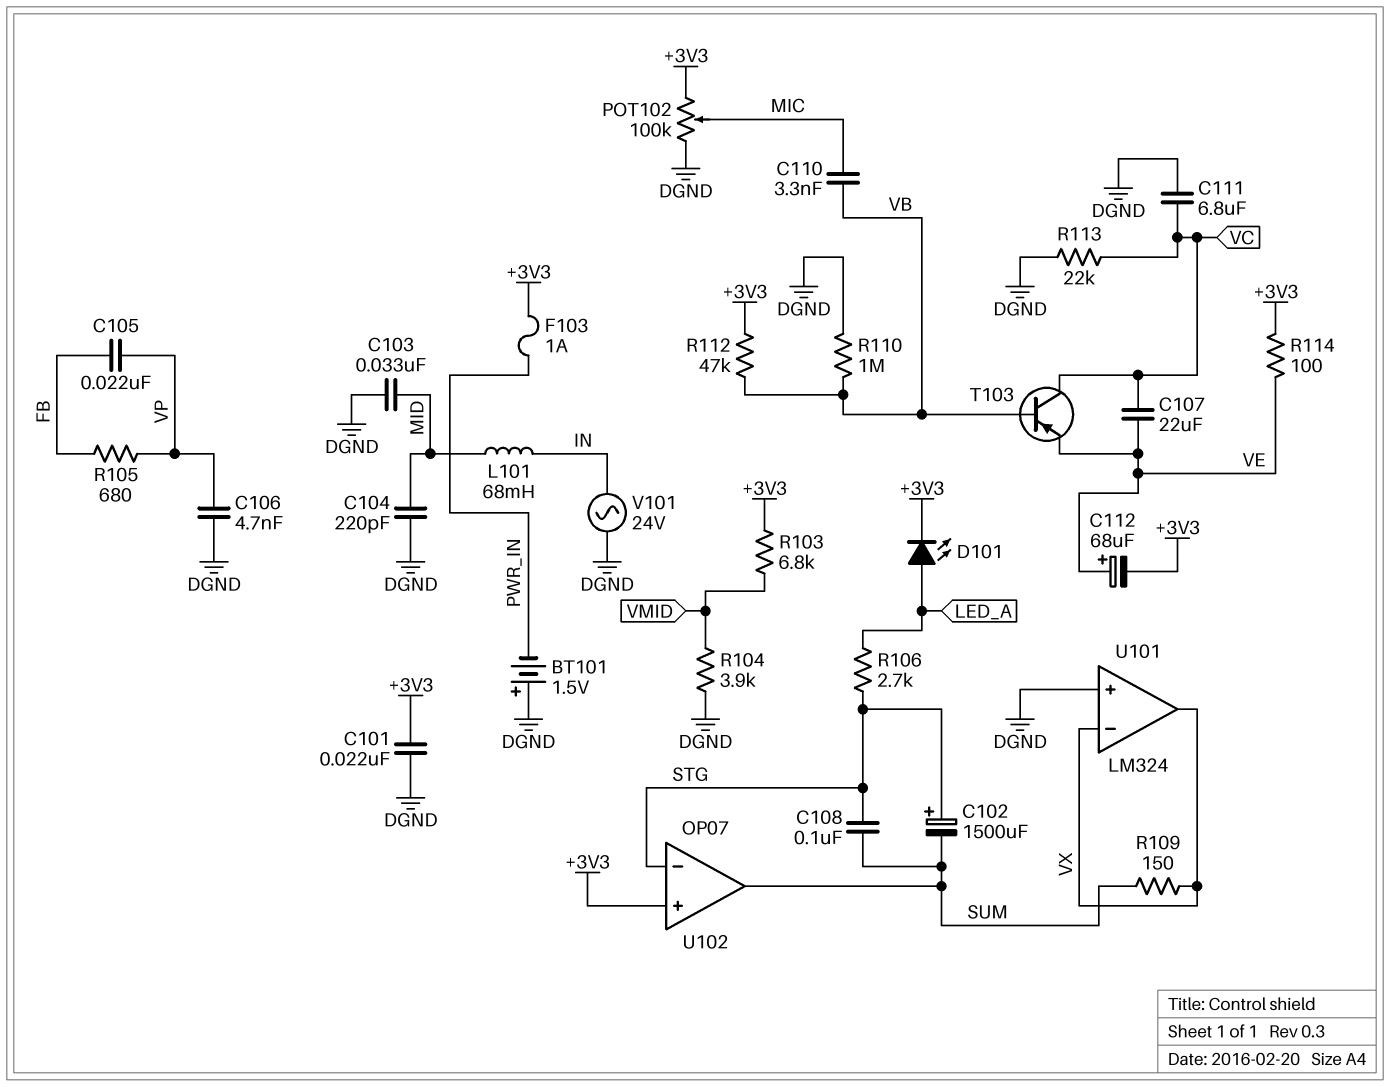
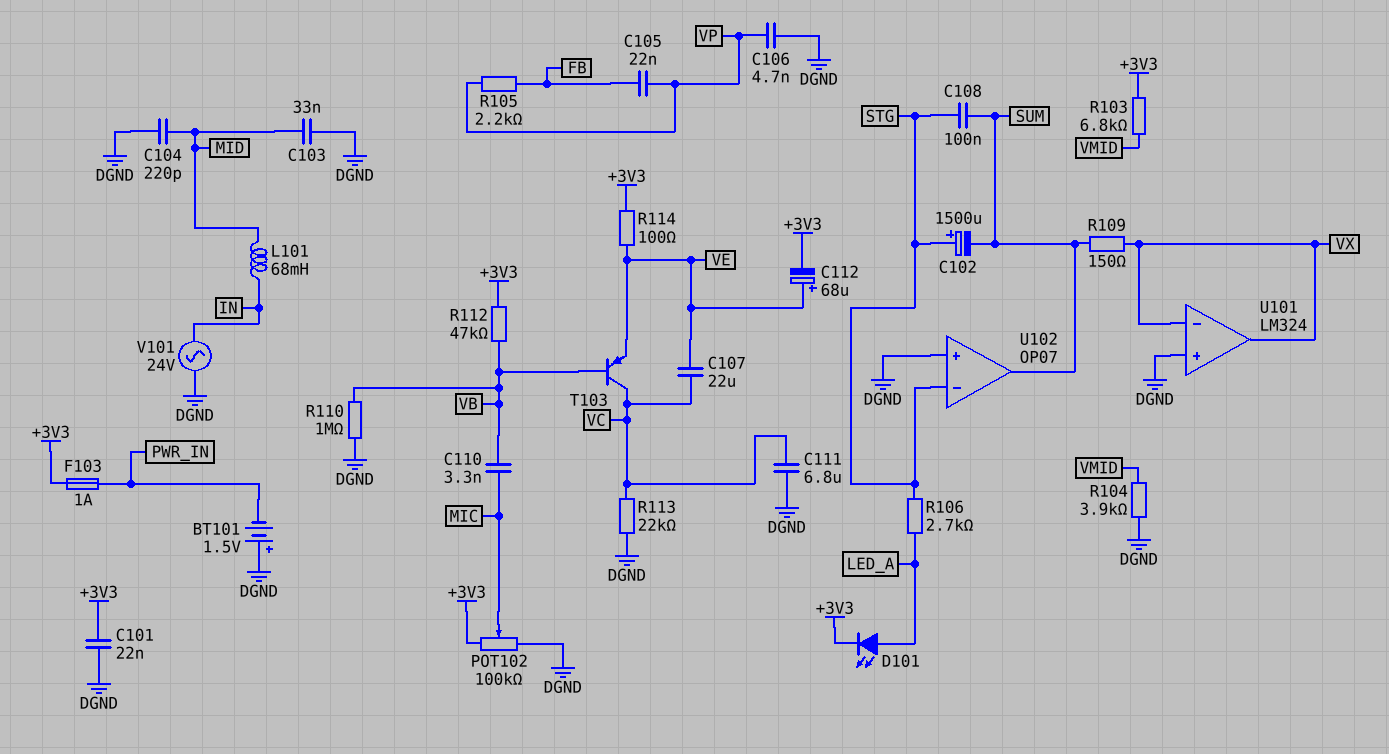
R105: 680 (FB, VP) -> 2.2k (FB, VP)
U102 pin in+: +3V3 -> DGND

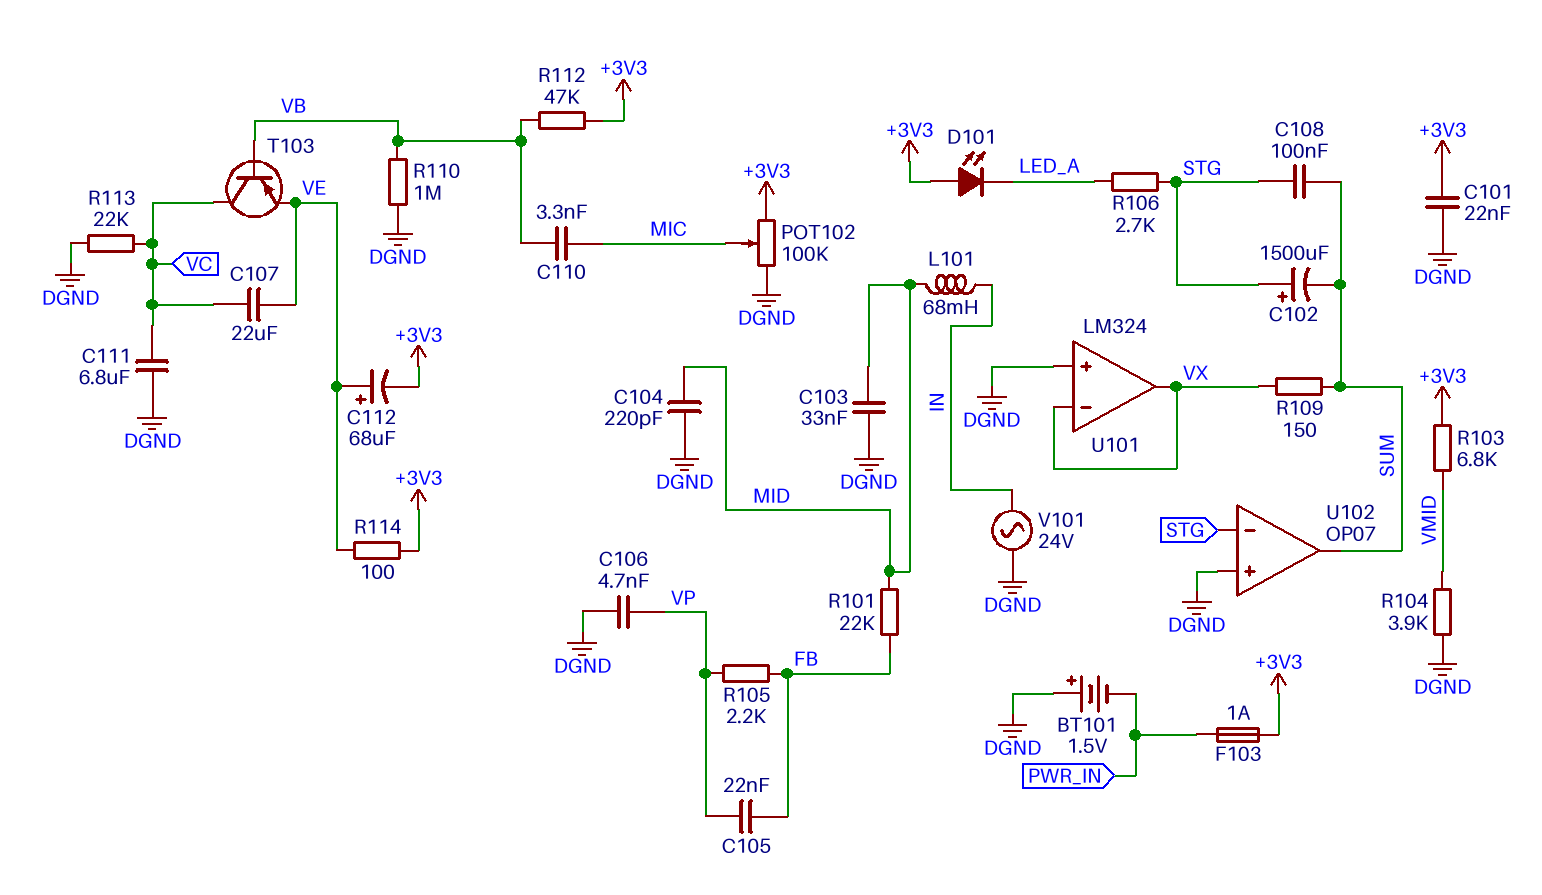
D101: LED (A LED_A, K +3V3) -> LED (A +3V3, K LED_A)
R101: none -> 22k (FB, MID)

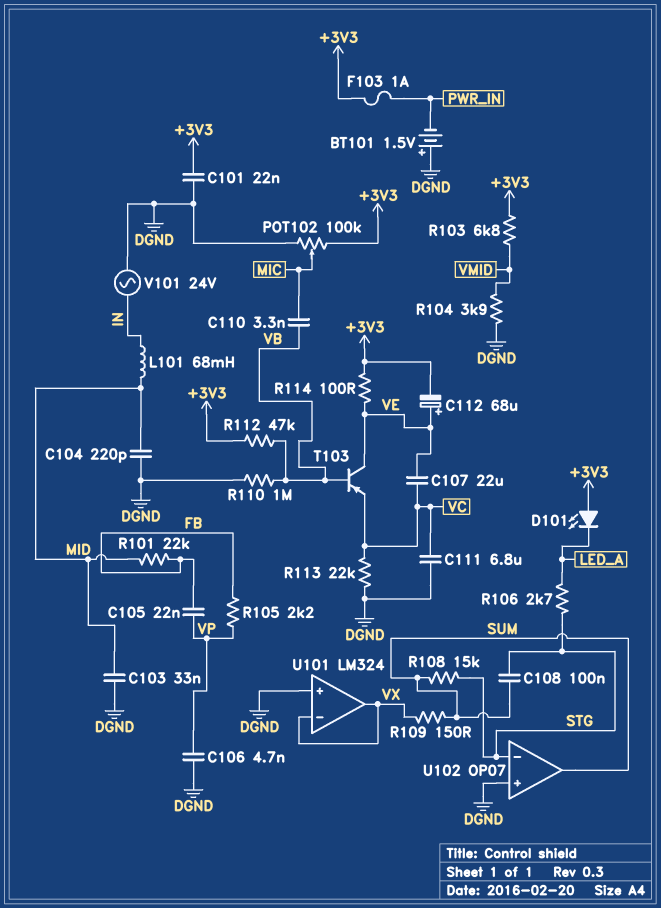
C102: 1500uF (plus STG, minus SUM) -> none
R108: none -> 15k (STG, SUM)
T103: PNP (B VB, C VC, E VE) -> PNP (B VB, C VE, E VC)

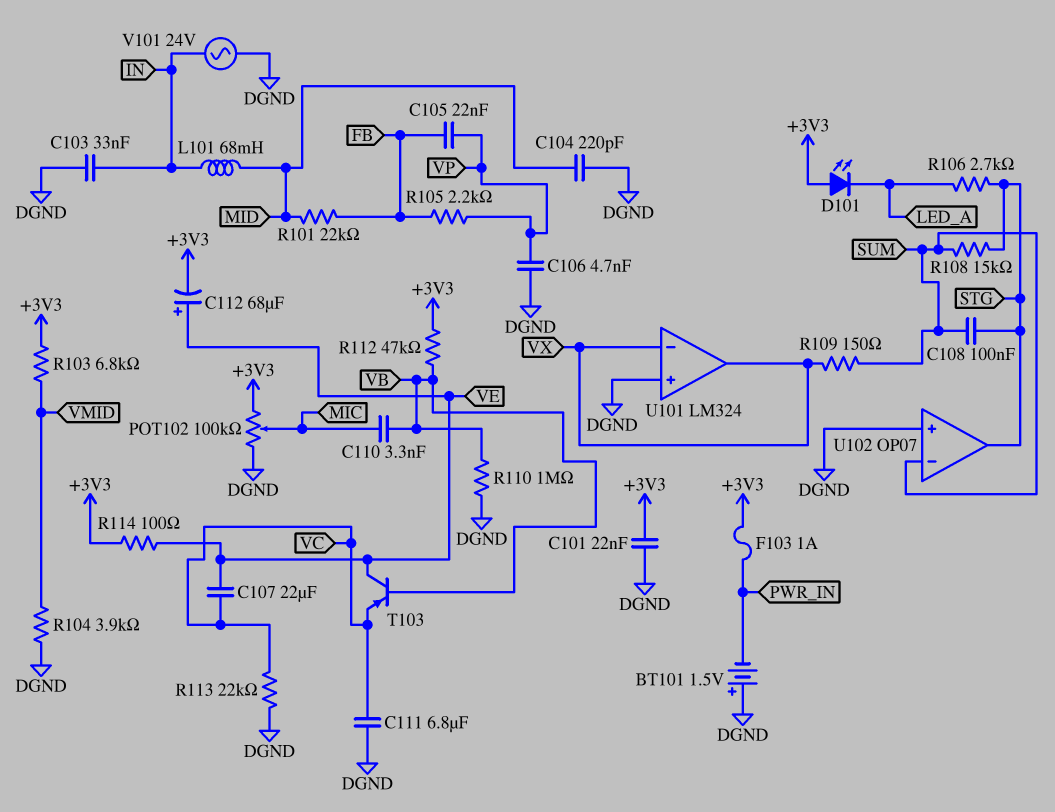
C103: 33nF (DGND, MID) -> 33nF (DGND, IN)
U102 pin in-: STG -> SUM
U102 pin out: SUM -> STG

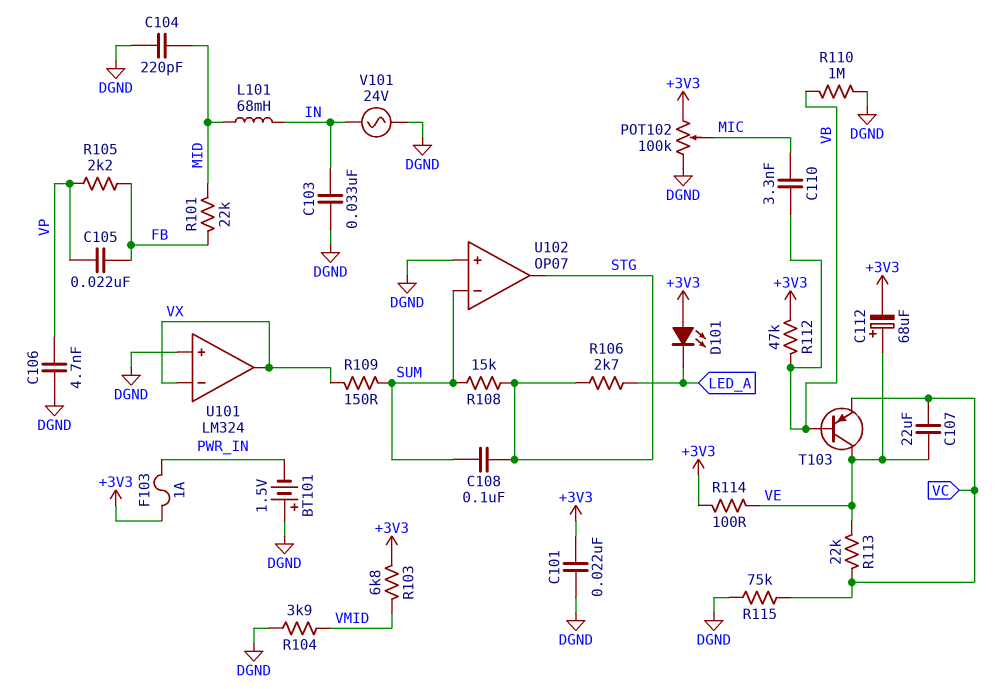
C111: 6.8uF (DGND, VC) -> none
R113: 22k (DGND, VC) -> 22k (VC, VE)
R115: none -> 75k (DGND, VC)

